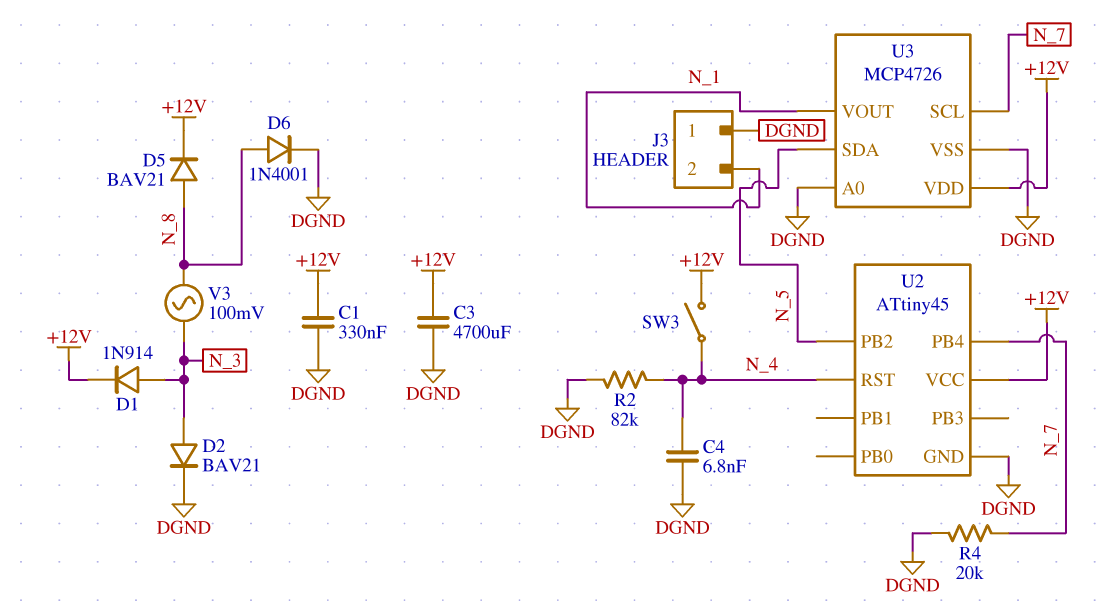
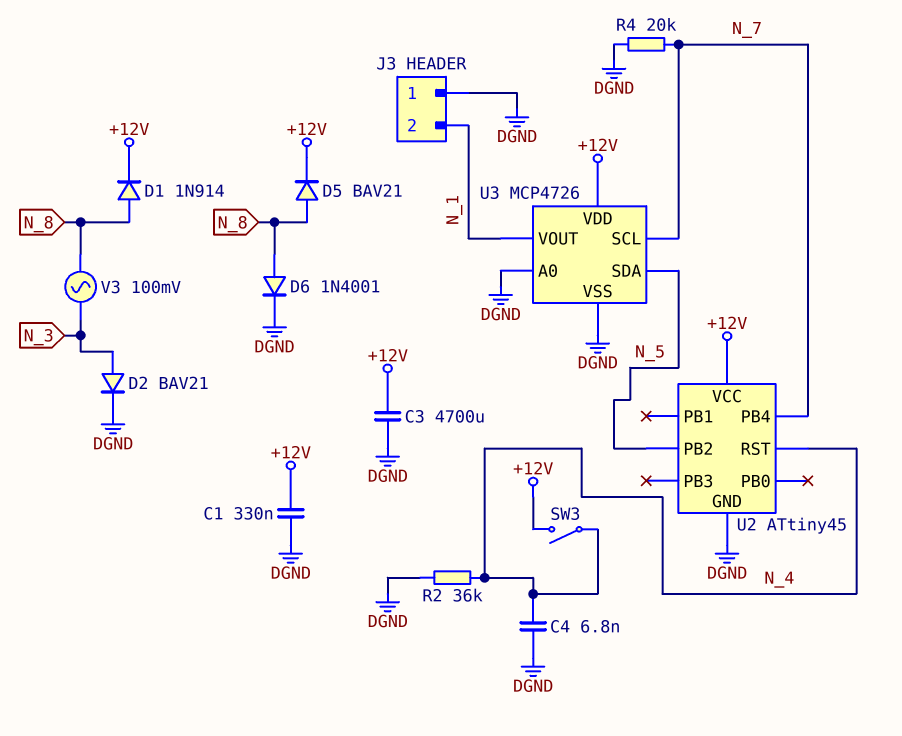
D1: diode 1N914 (A N_3, K +12V) -> diode 1N914 (A N_8, K +12V)
R2: 82k (DGND, N_4) -> 36k (DGND, N_4)

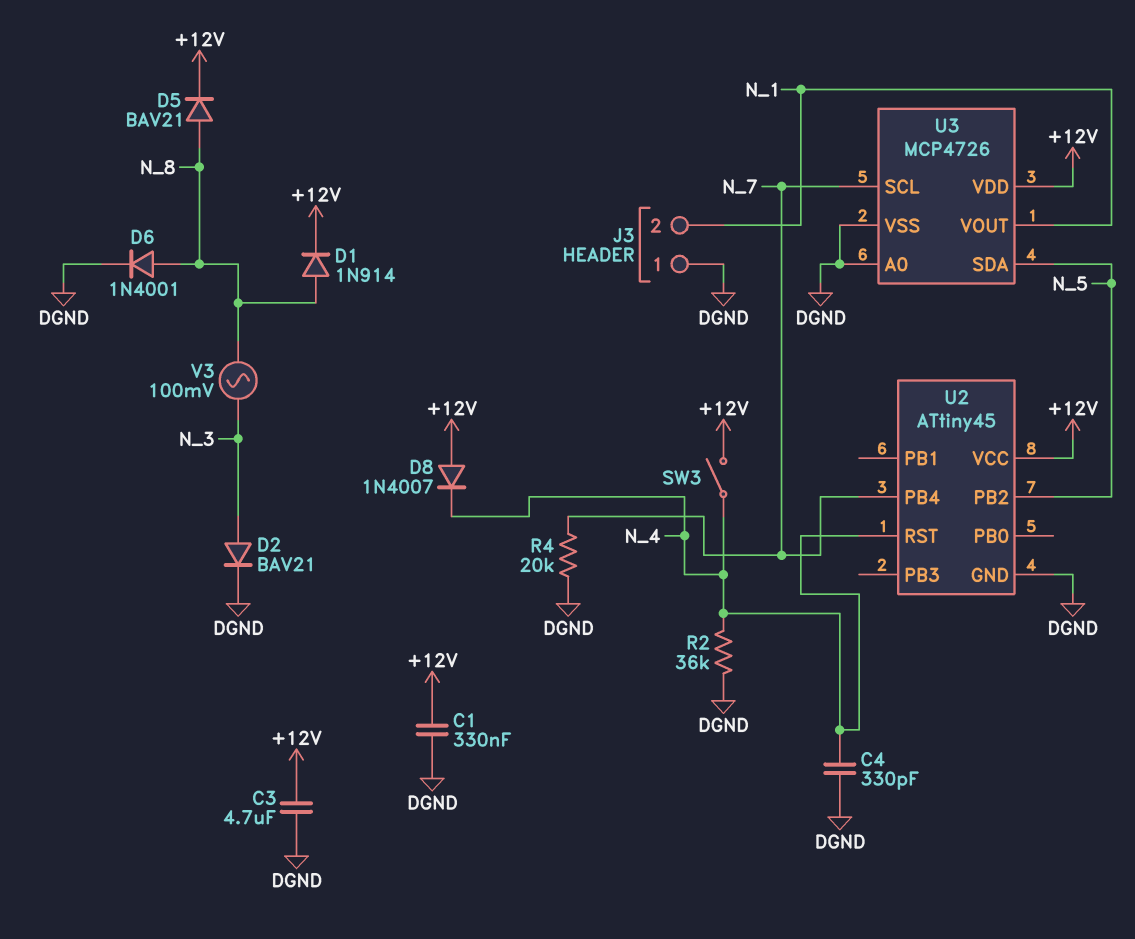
C3: 4700uF (+12V, DGND) -> 4.7uF (+12V, DGND)
C4: 6.8nF (DGND, N_4) -> 330pF (DGND, N_4)
D8: none -> diode 1N4007 (A +12V, K N_4)

